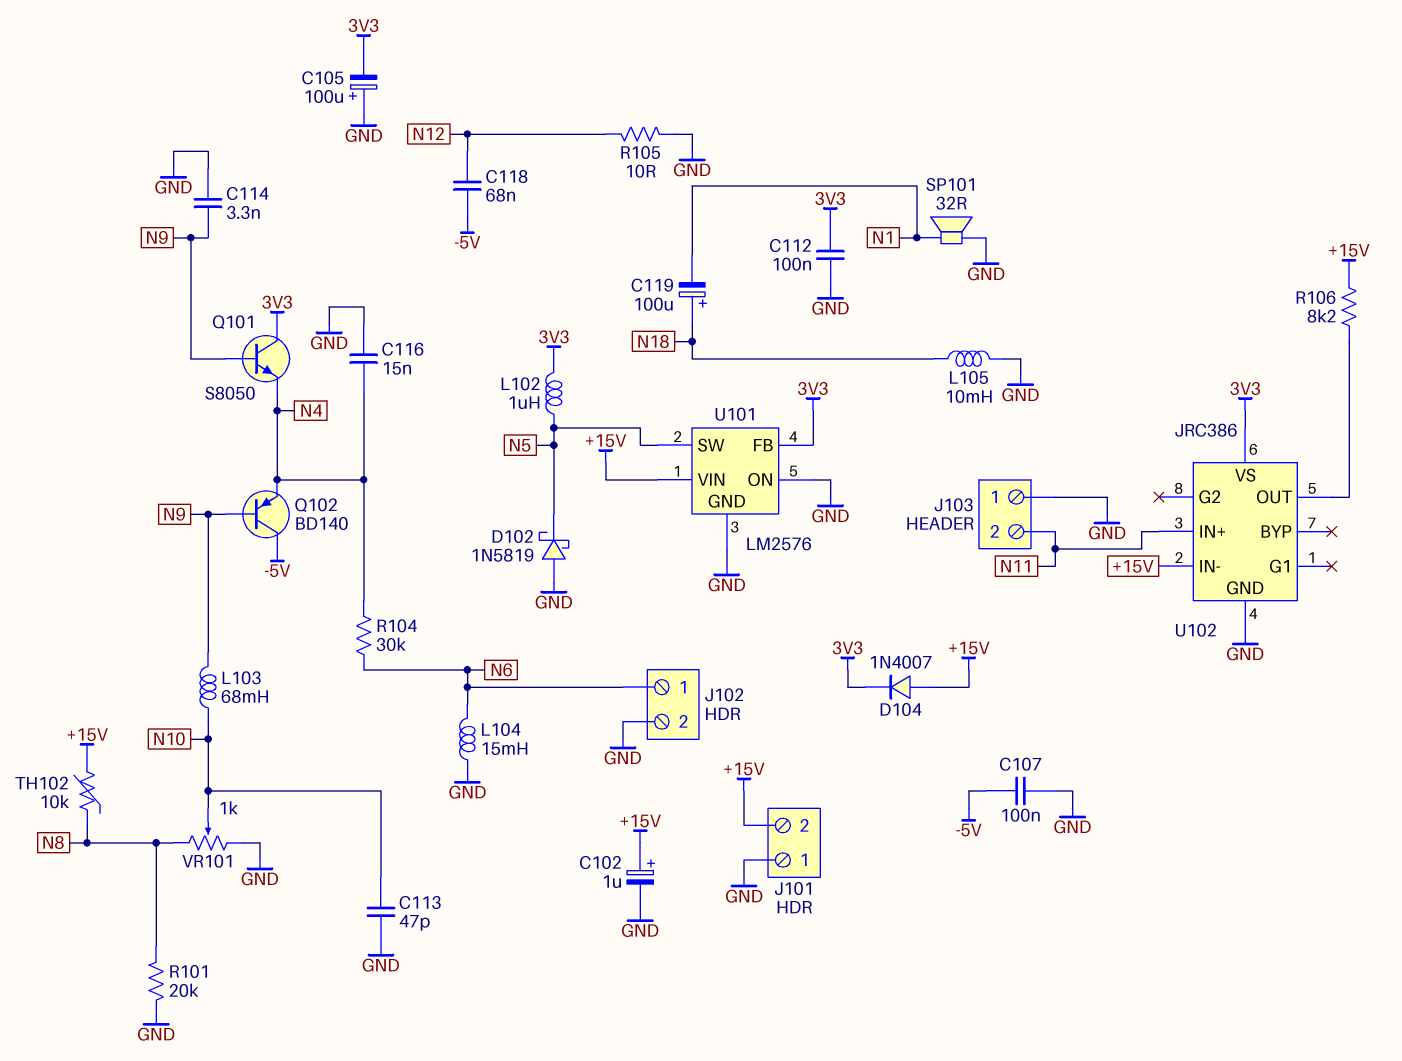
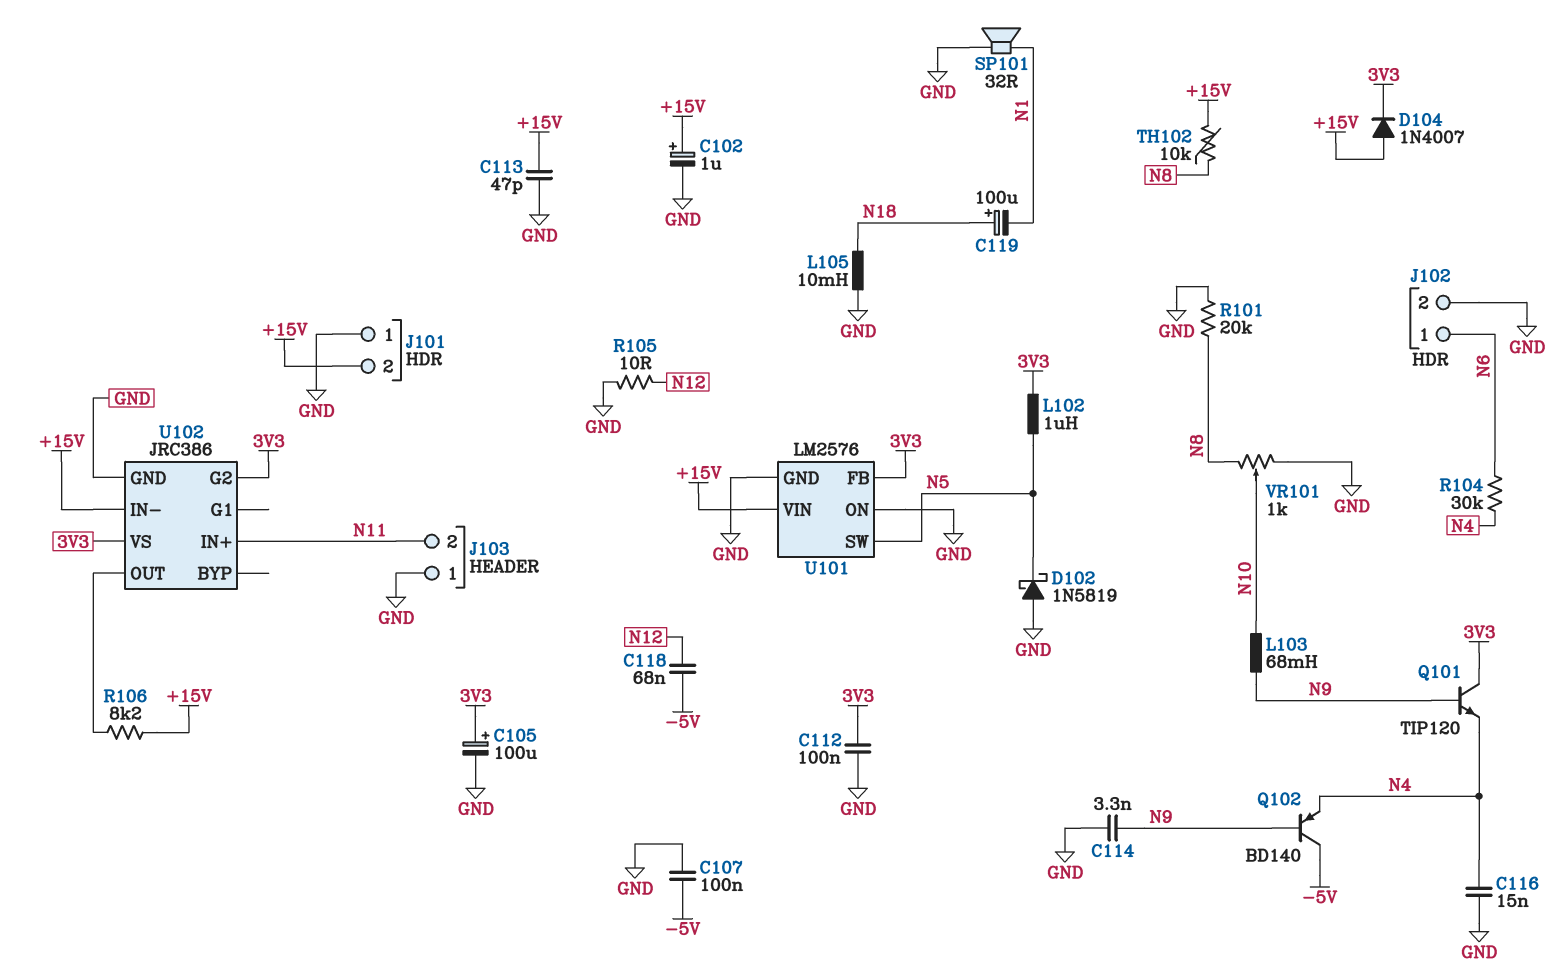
C105: 100uF (plus GND, minus 3V3) -> 100uF (plus 3V3, minus GND)
C113: 47pF (GND, N10) -> 47pF (+15V, GND)
L104: 15mH (GND, N6) -> none
Q101: NPN S8050 (B N9, C 3V3, E N4) -> NPN TIP120 (B N9, C 3V3, E N4)
U102 pin G2: none -> 3V3

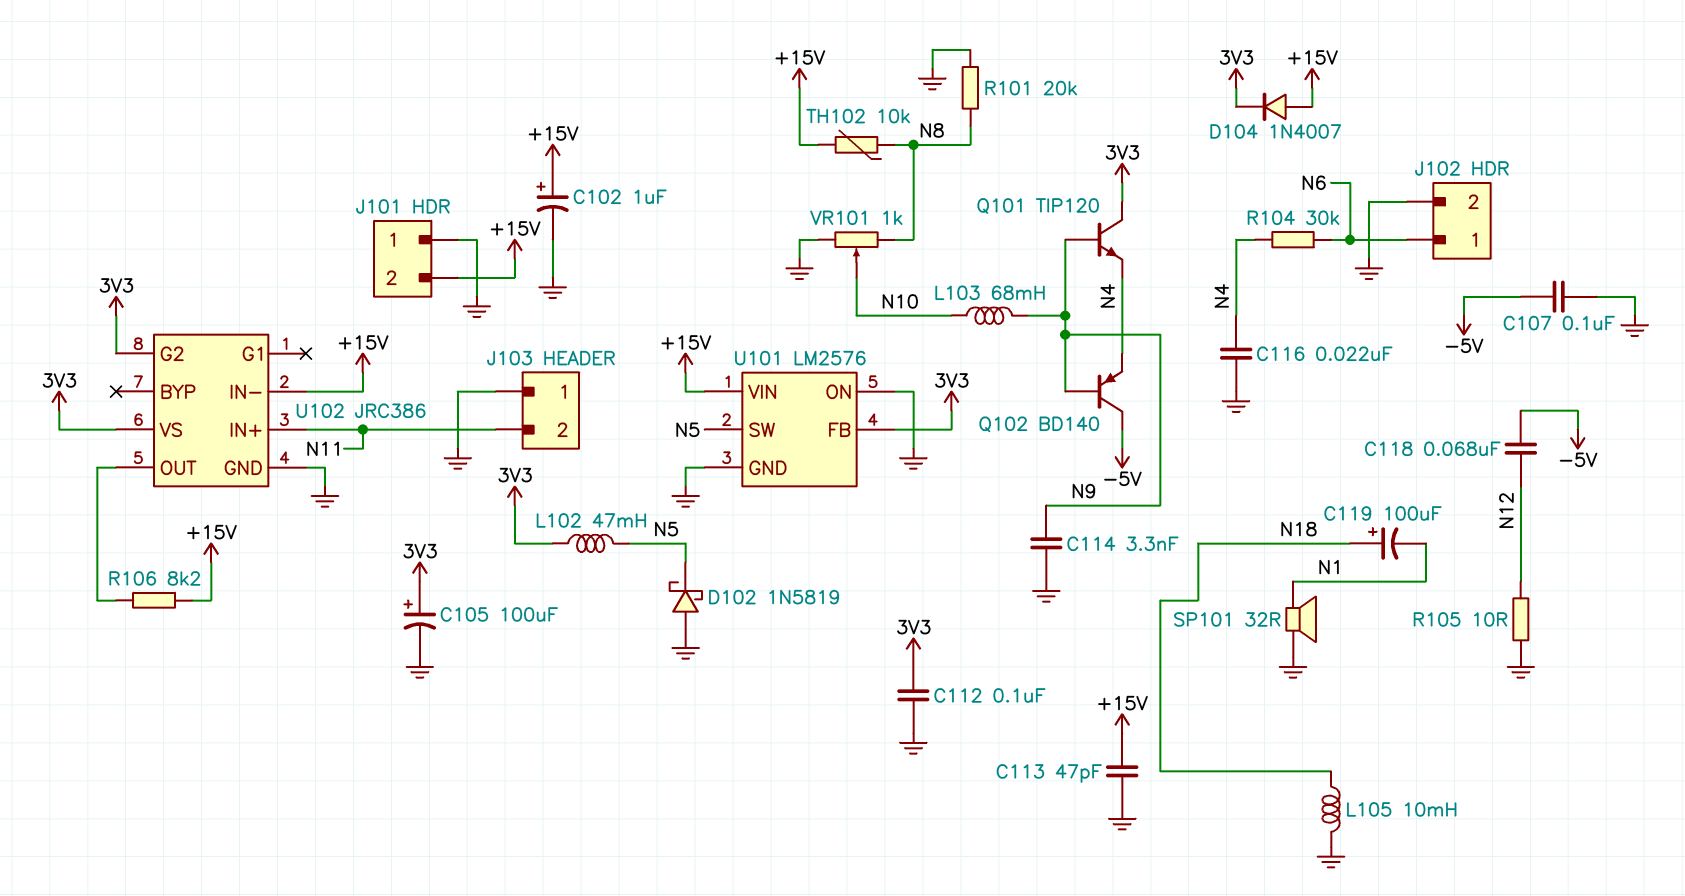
C116: 15nF (GND, N4) -> 22nF (GND, N4)
L102: 1uH (3V3, N5) -> 47mH (3V3, N5)

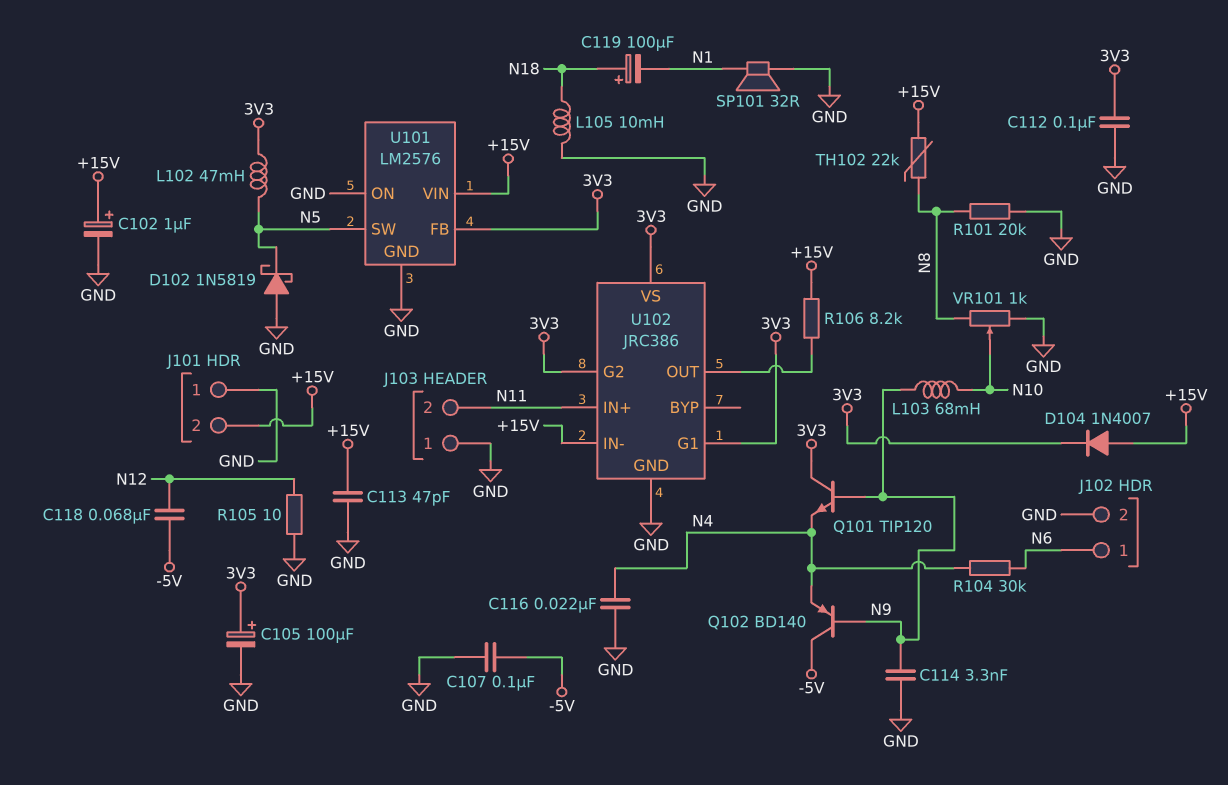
TH102: 10k (+15V, N8) -> 22k (+15V, N8)
U102 pin G1: none -> 3V3

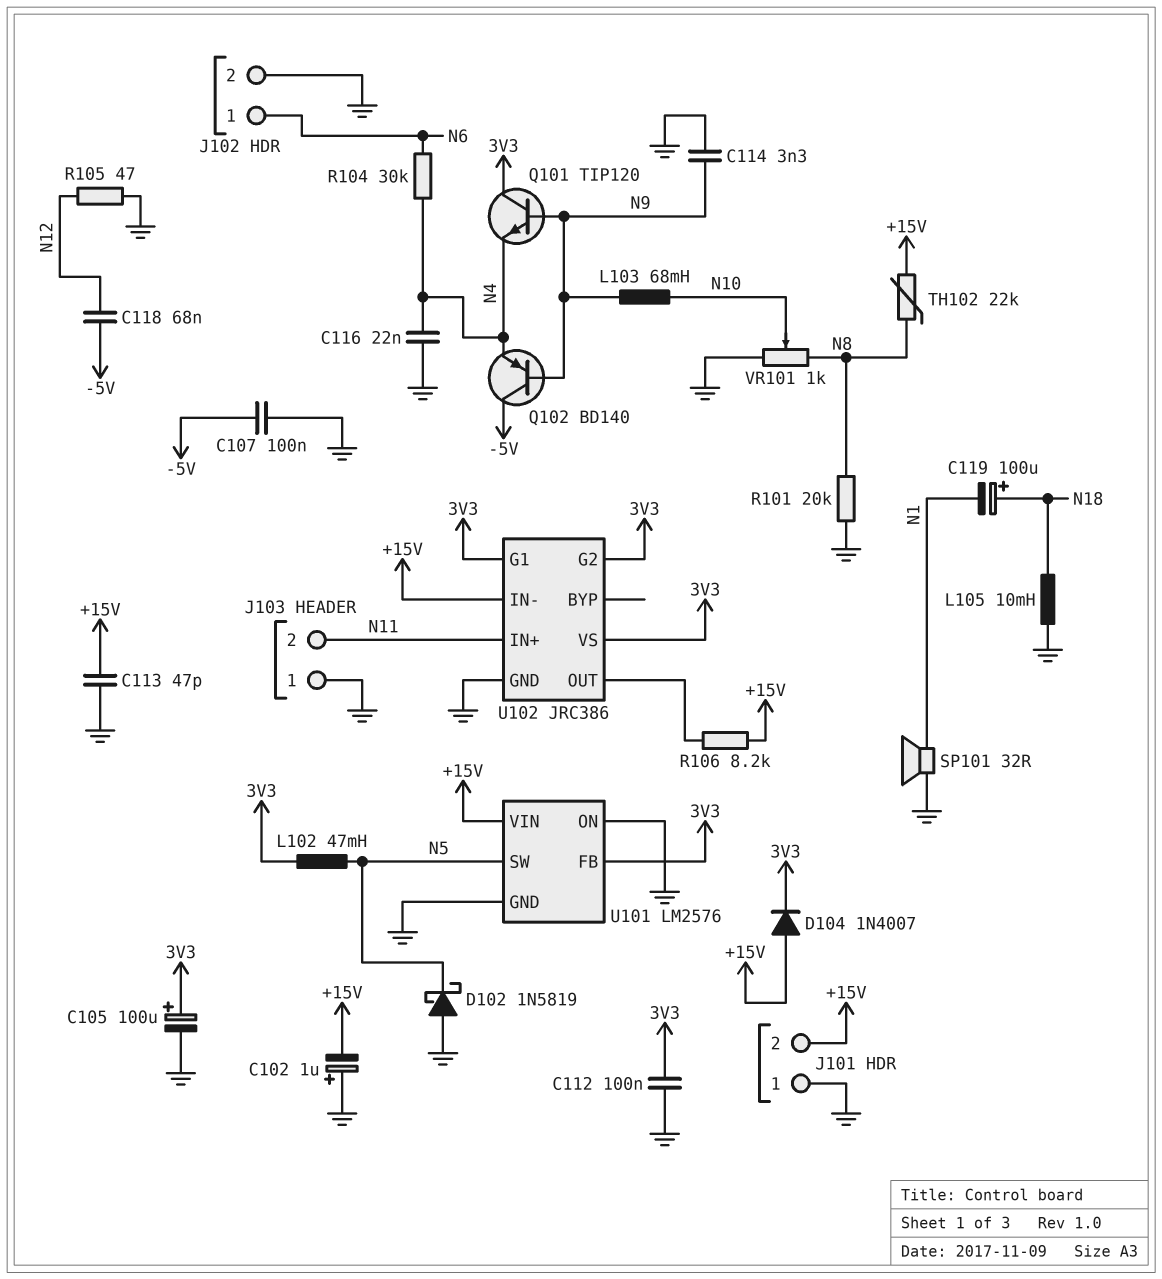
C102: 1uF (plus +15V, minus GND) -> 1uF (plus GND, minus +15V)
R105: 10 (GND, N12) -> 47 (GND, N12)

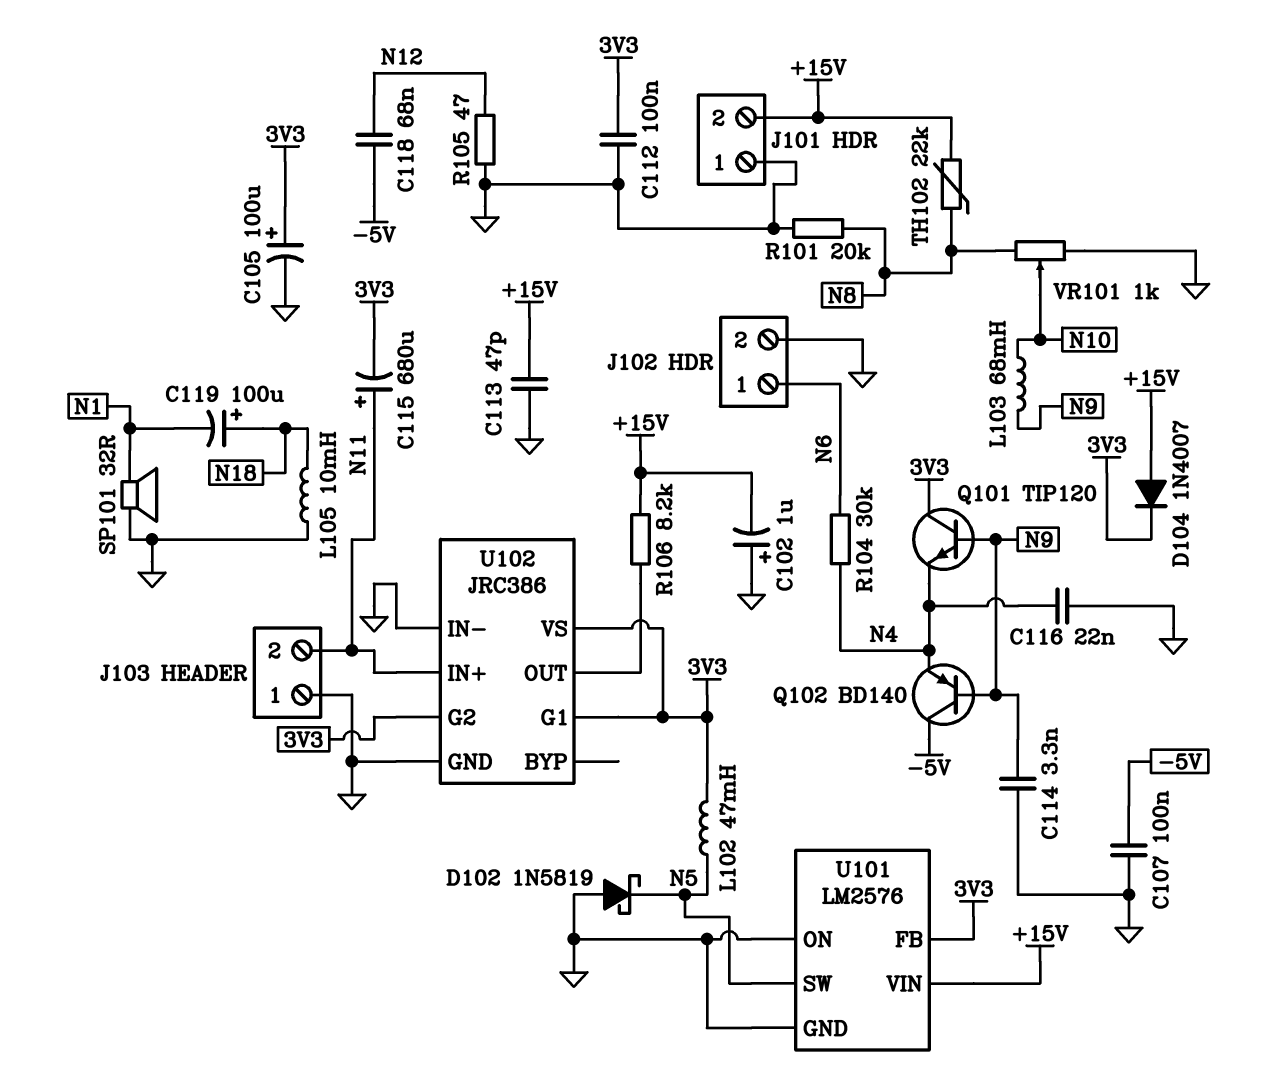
C115: none -> 680uF (plus N11, minus 3V3)
U102 pin IN-: +15V -> GND

